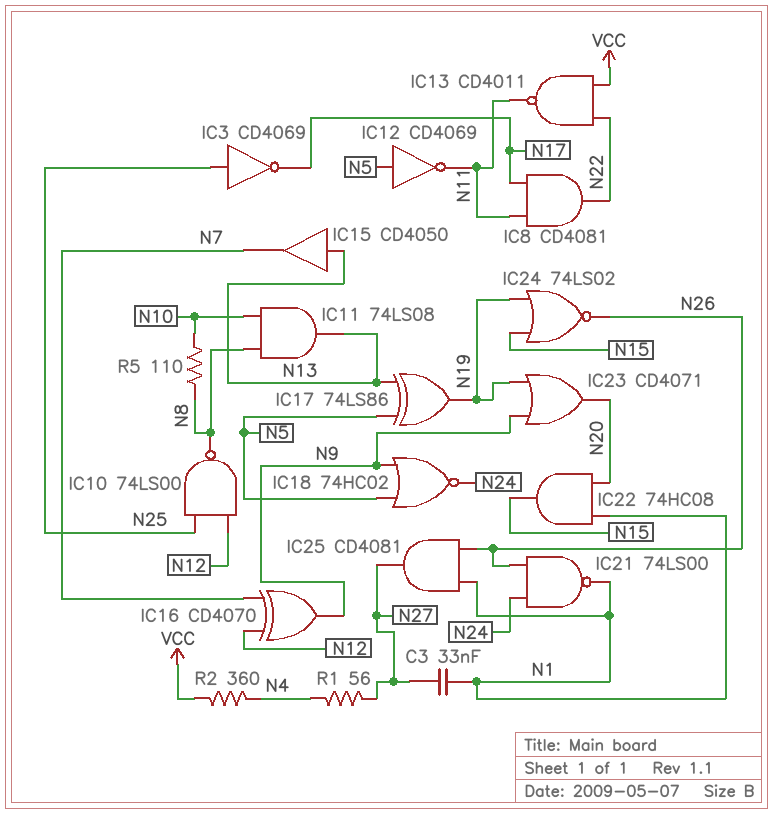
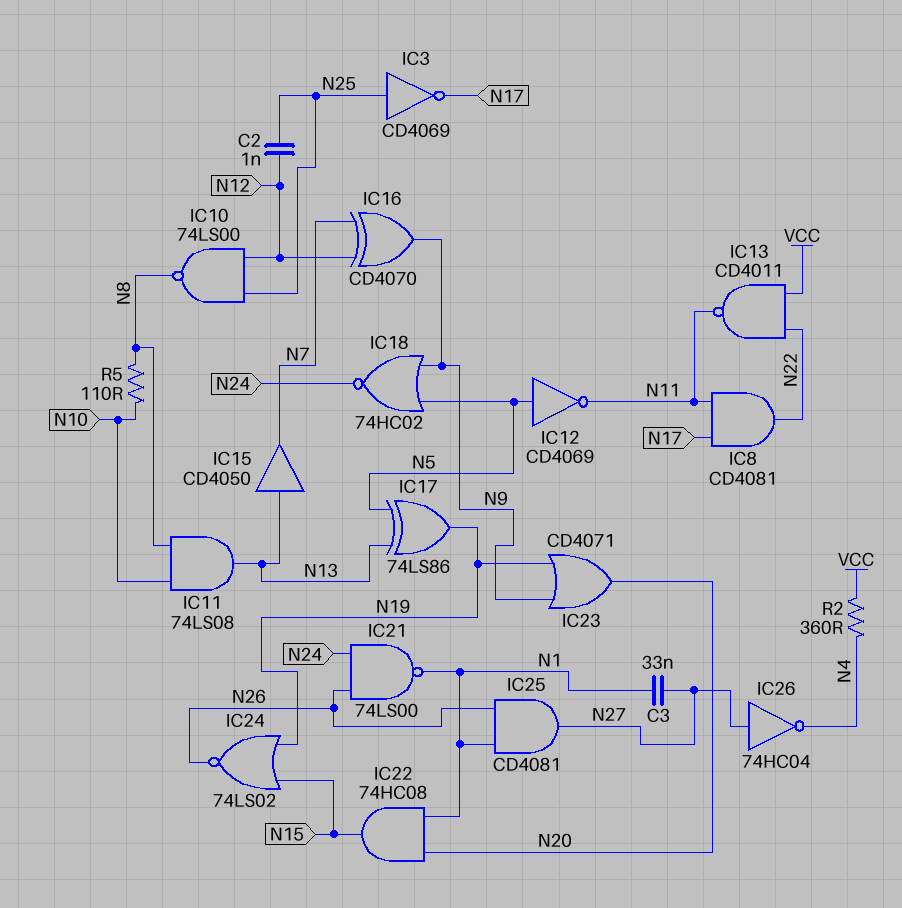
C2: none -> 1nF (N12, N25)
IC26: none -> NOT 74HC04 (in N27, out N4)
R1: 56 (N4, N27) -> none

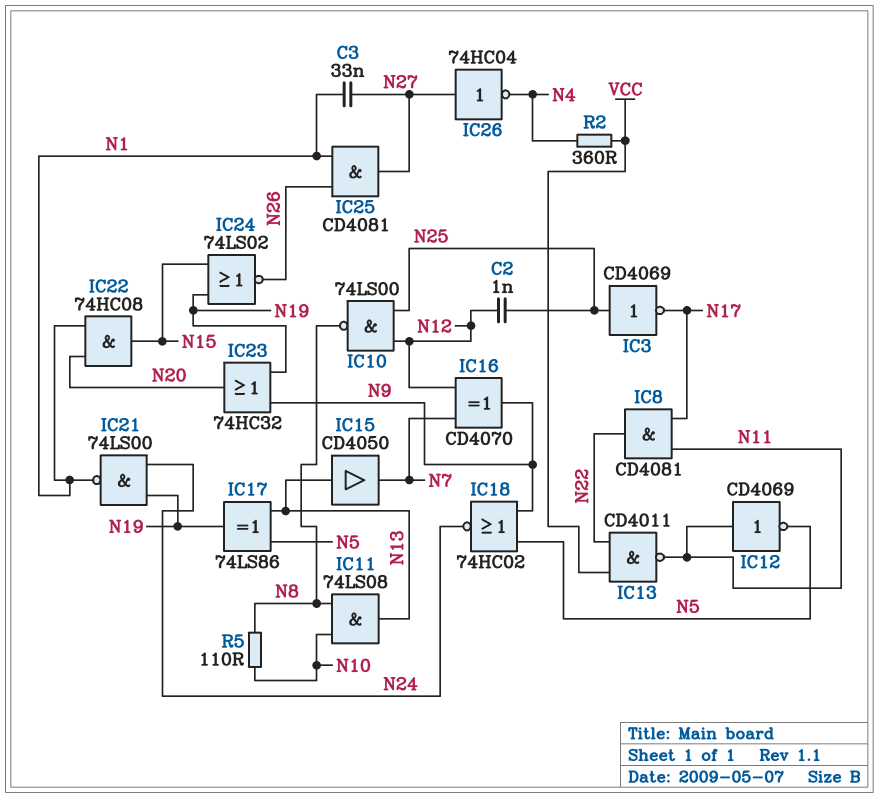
IC12: NOT CD4069 (in N5, out N11) -> NOT CD4069 (in N11, out N5)
IC21: NAND 74LS00 (in N24, in N26, out N1) -> NAND 74LS00 (in N19, in N24, out N1)
IC23: OR CD4071 (in N9, in N19, out N20) -> OR 74HC32 (in N9, in N19, out N20)

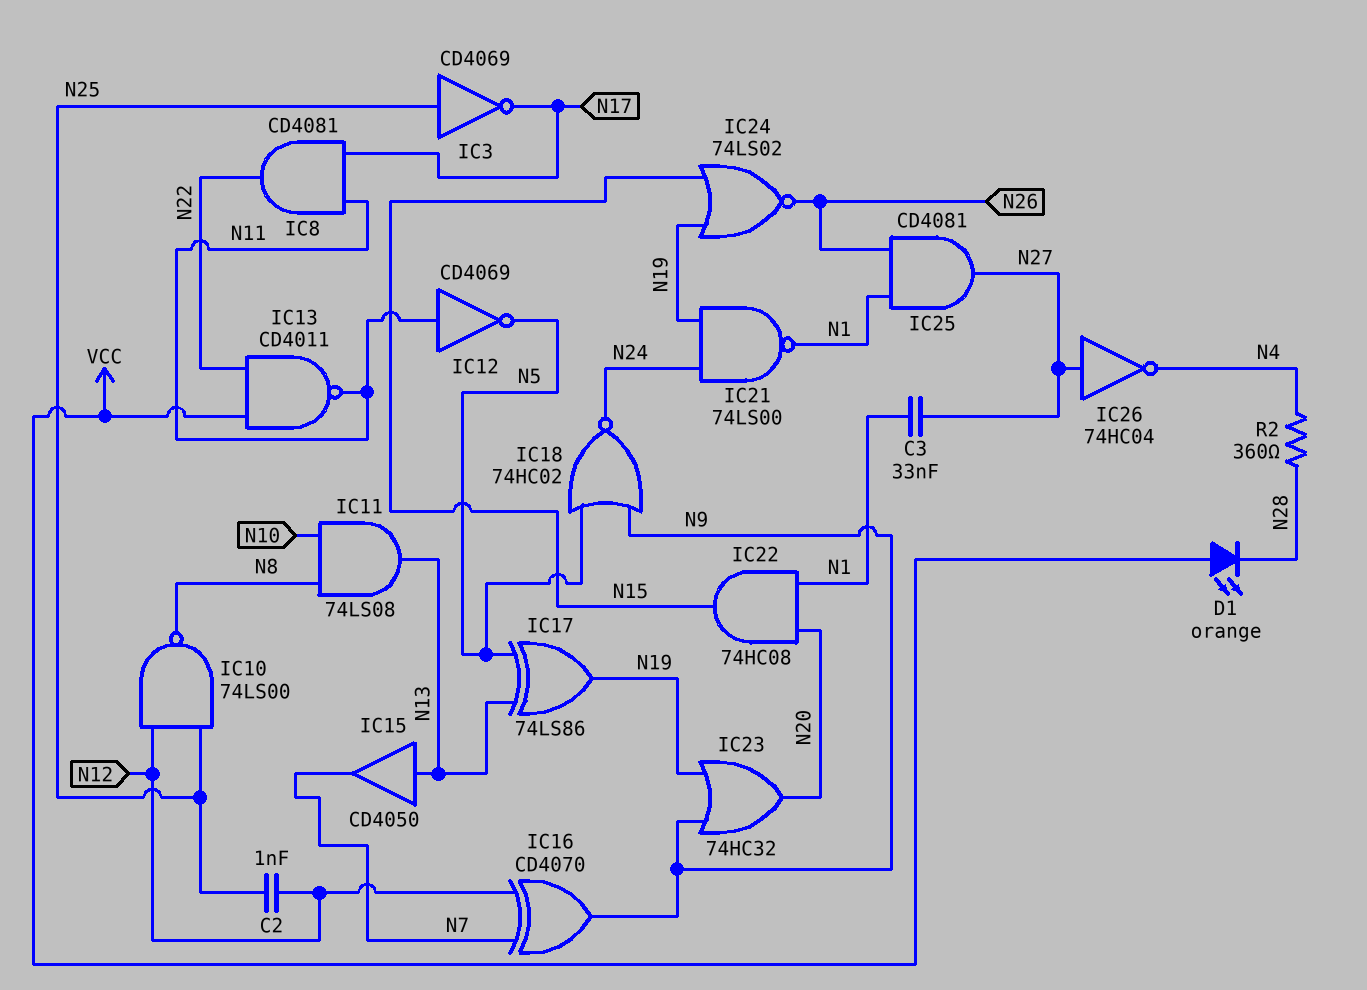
D1: none -> LED orange (A VCC, K N28)
R2: 360 (N4, VCC) -> 360 (N4, N28)
R5: 110 (N8, N10) -> none

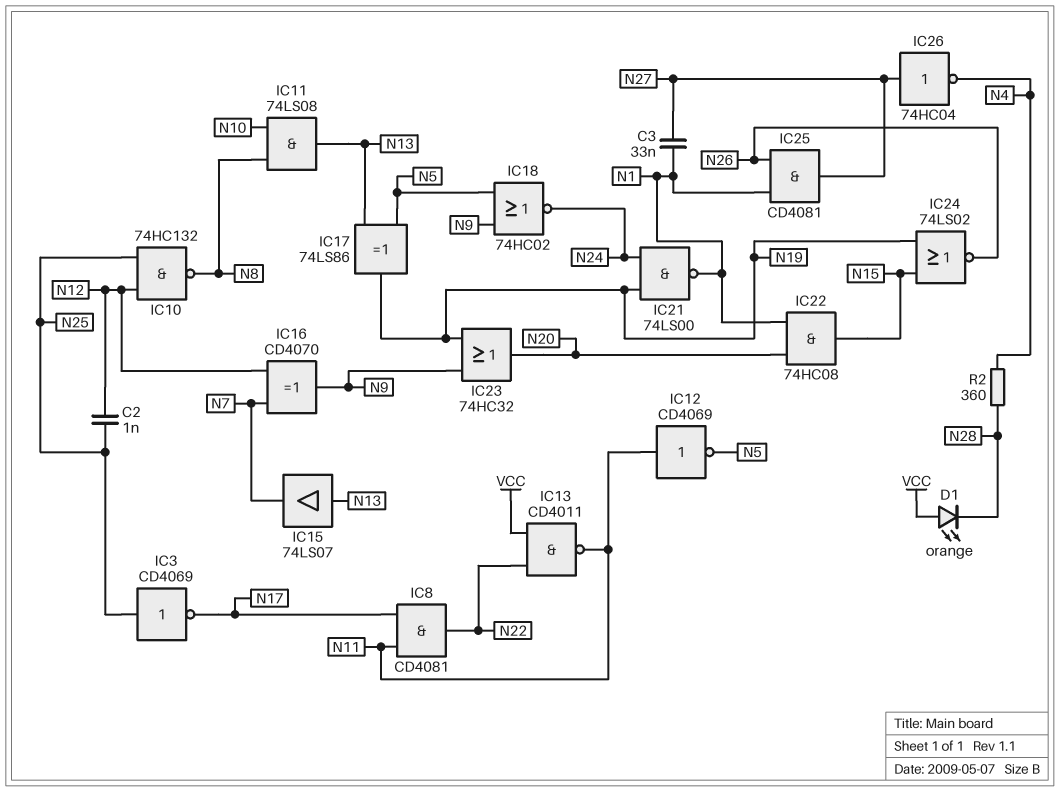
IC10: NAND 74LS00 (in N12, in N25, out N8) -> NAND 74HC132 (in N12, in N25, out N8)
IC15: buffer CD4050 (in N13, out N7) -> buffer 74LS07 (in N13, out N7)

